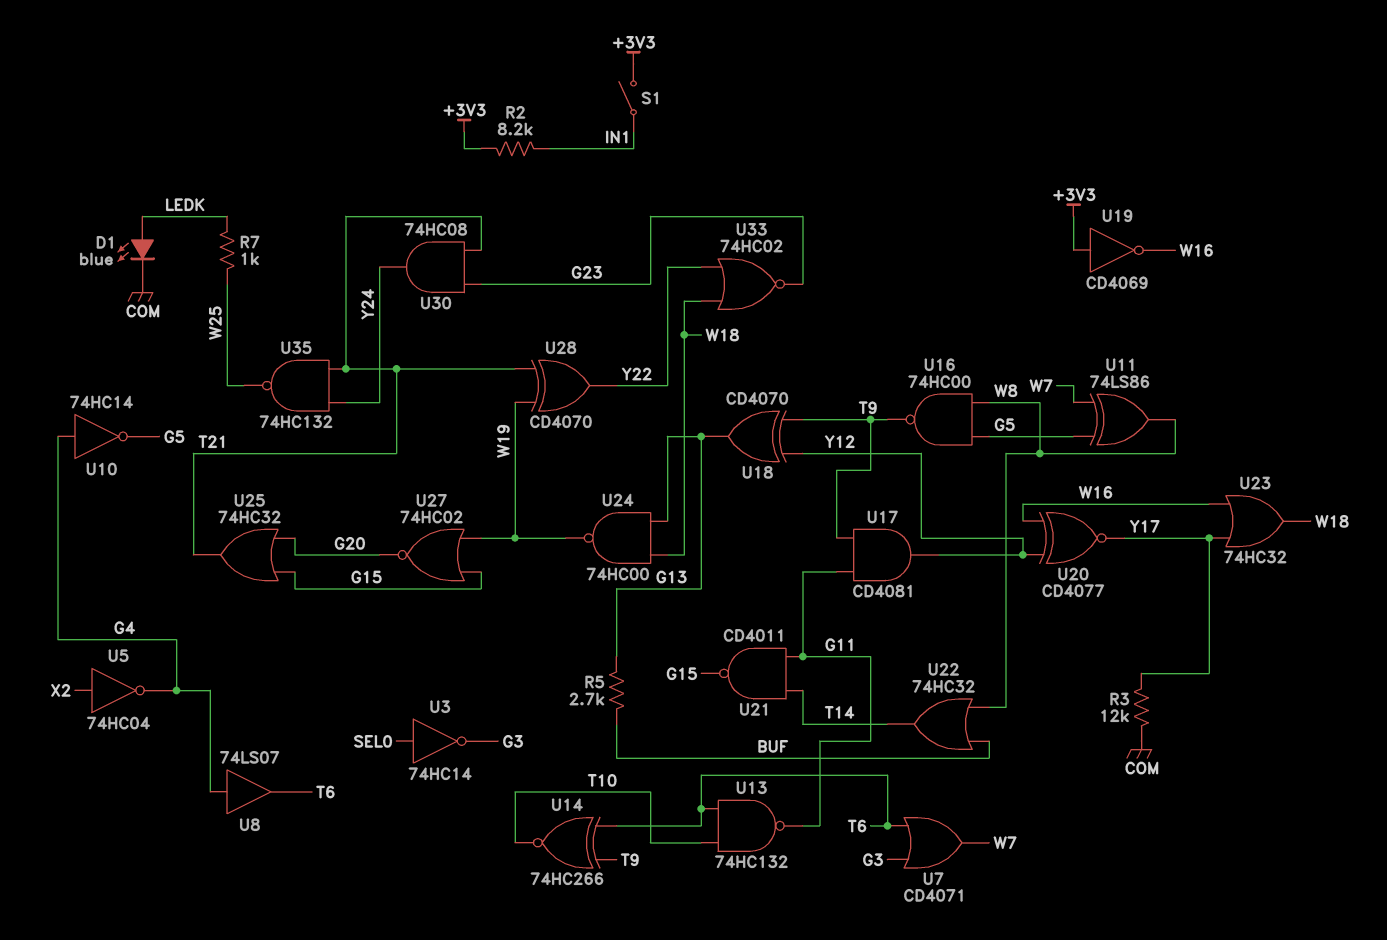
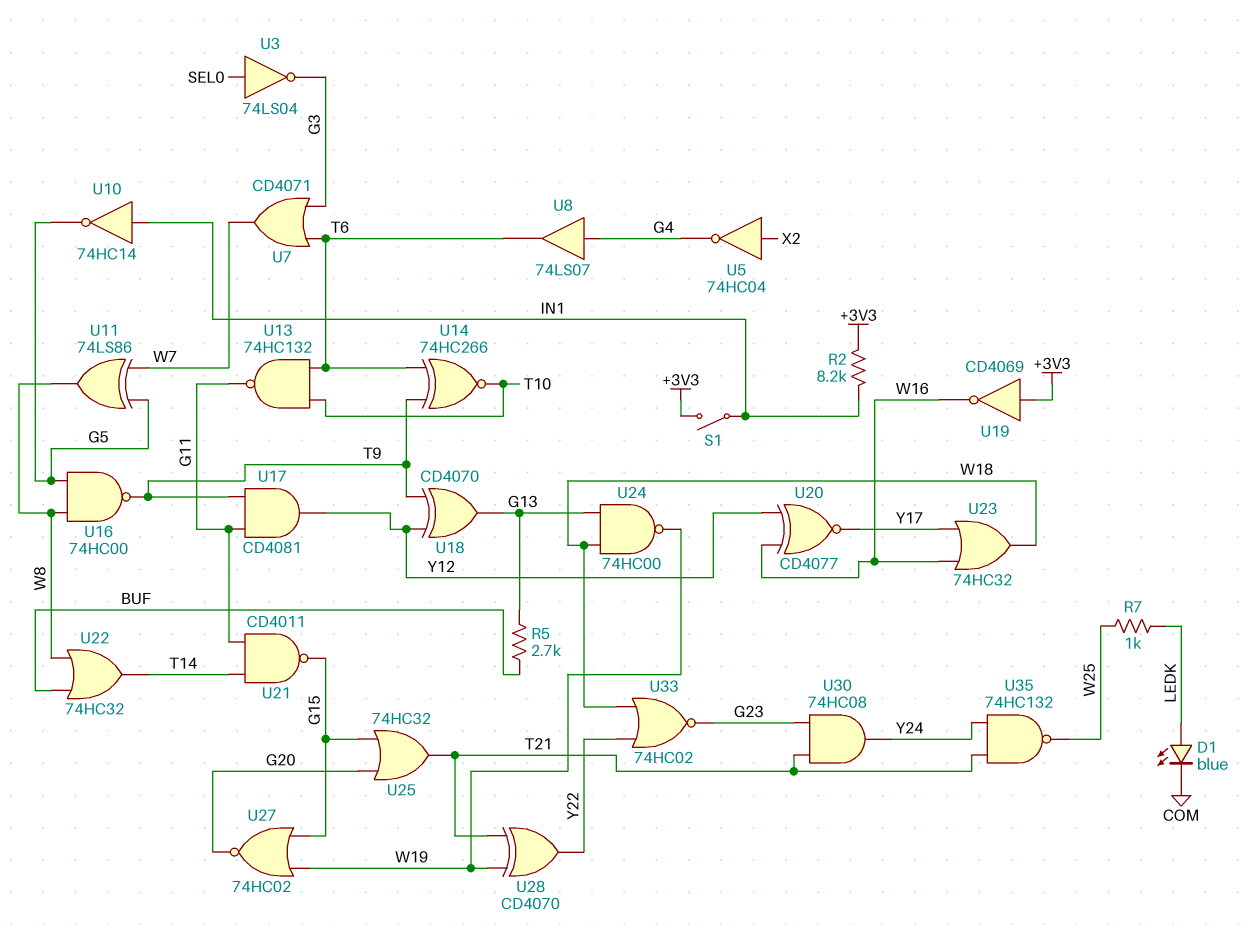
R3: 12k (COM, Y17) -> none
U3: NOT 74HC14 (in SEL0, out G3) -> NOT 74LS04 (in SEL0, out G3)
U10: NOT 74HC14 (in G4, out G5) -> NOT 74HC14 (in IN1, out G5)

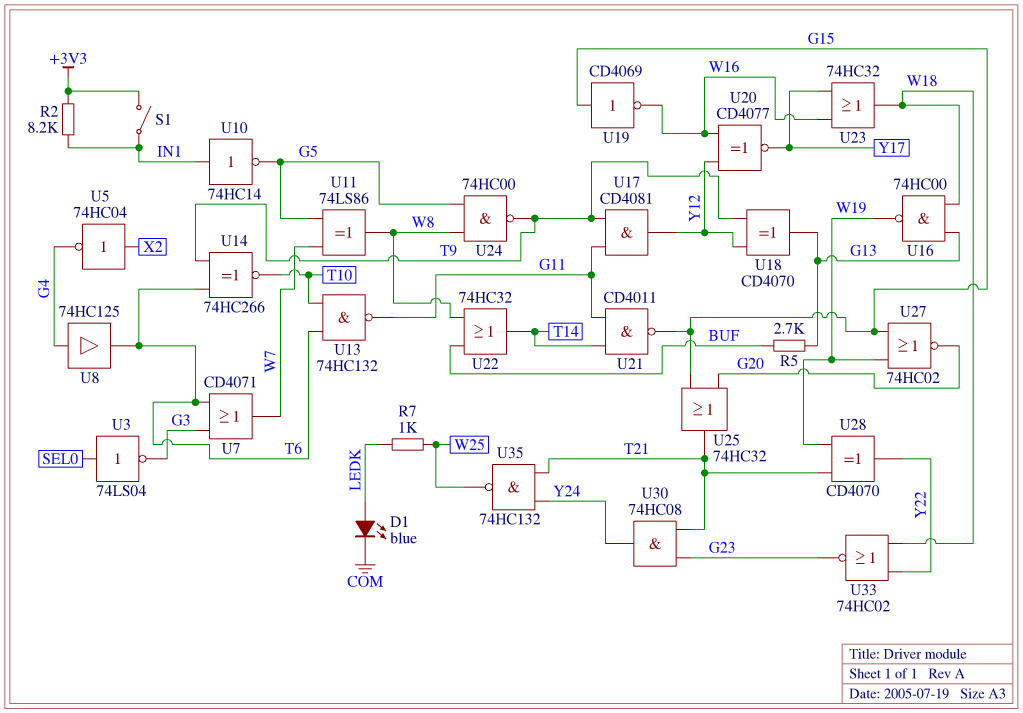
U8: buffer 74LS07 (in G4, out T6) -> buffer 74HC125 (in G4, out T6)
U16: NAND 74HC00 (in G5, in W8, out T9) -> NAND 74HC00 (in G13, in W18, out W19)
U19: NOT CD4069 (in +3V3, out W16) -> NOT CD4069 (in G15, out W16)
U24: NAND 74HC00 (in G13, in W18, out W19) -> NAND 74HC00 (in G5, in W8, out T9)

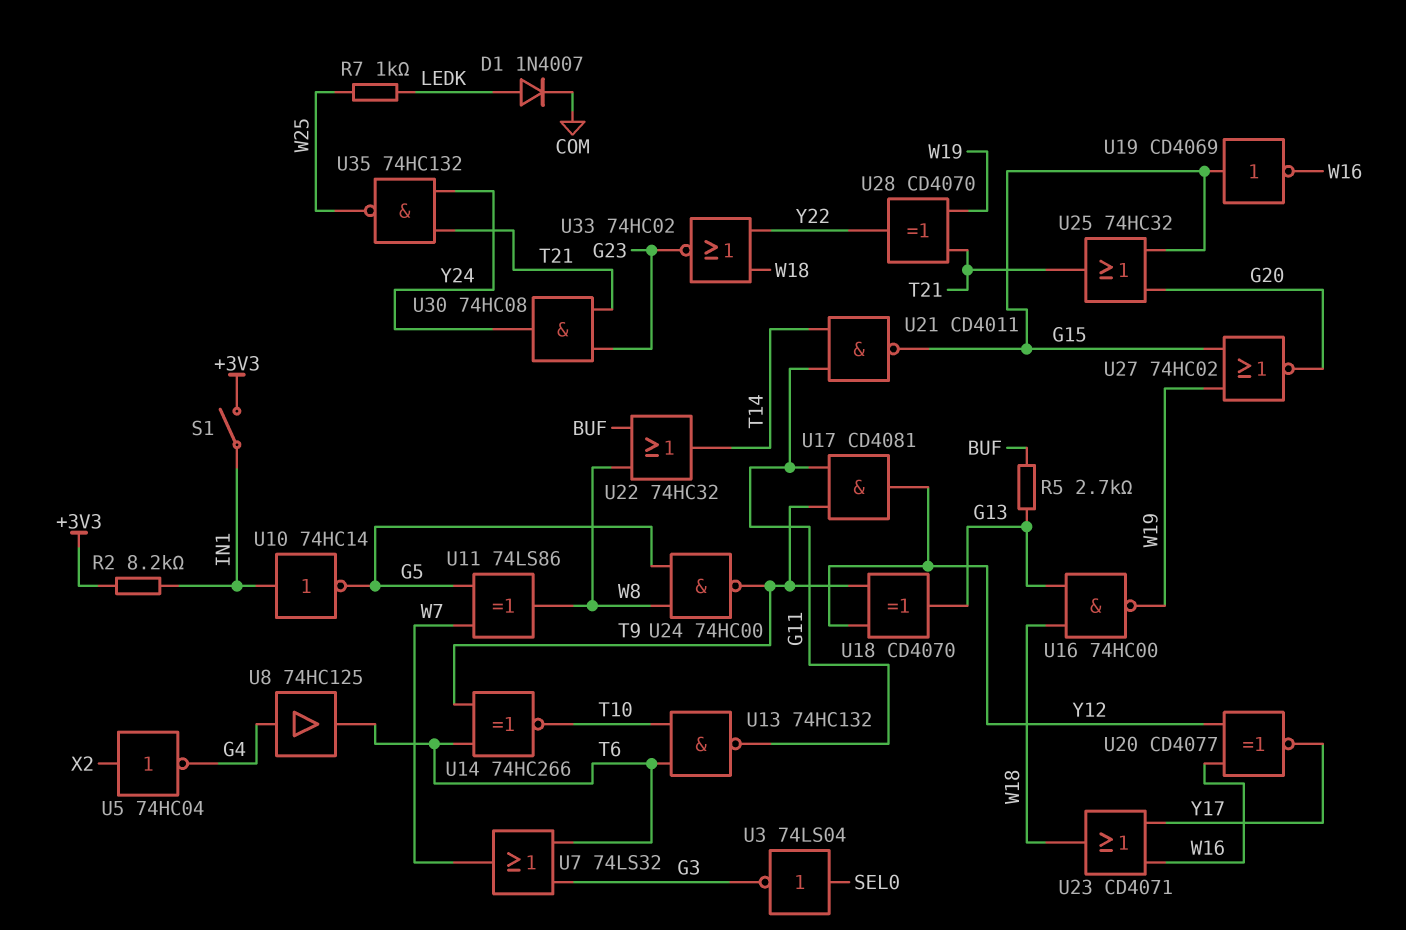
D1: LED blue (A LEDK, K COM) -> diode 1N4007 (A LEDK, K COM)
U7: OR CD4071 (in G3, in T6, out W7) -> OR 74LS32 (in G3, in T6, out W7)
U23: OR 74HC32 (in W16, in Y17, out W18) -> OR CD4071 (in W16, in Y17, out W18)

